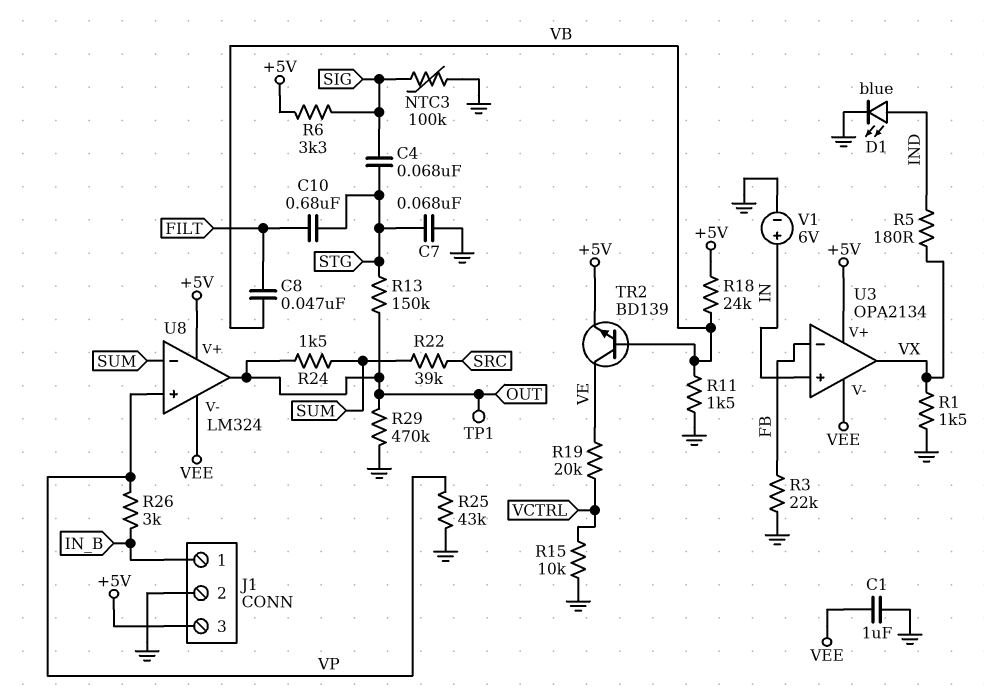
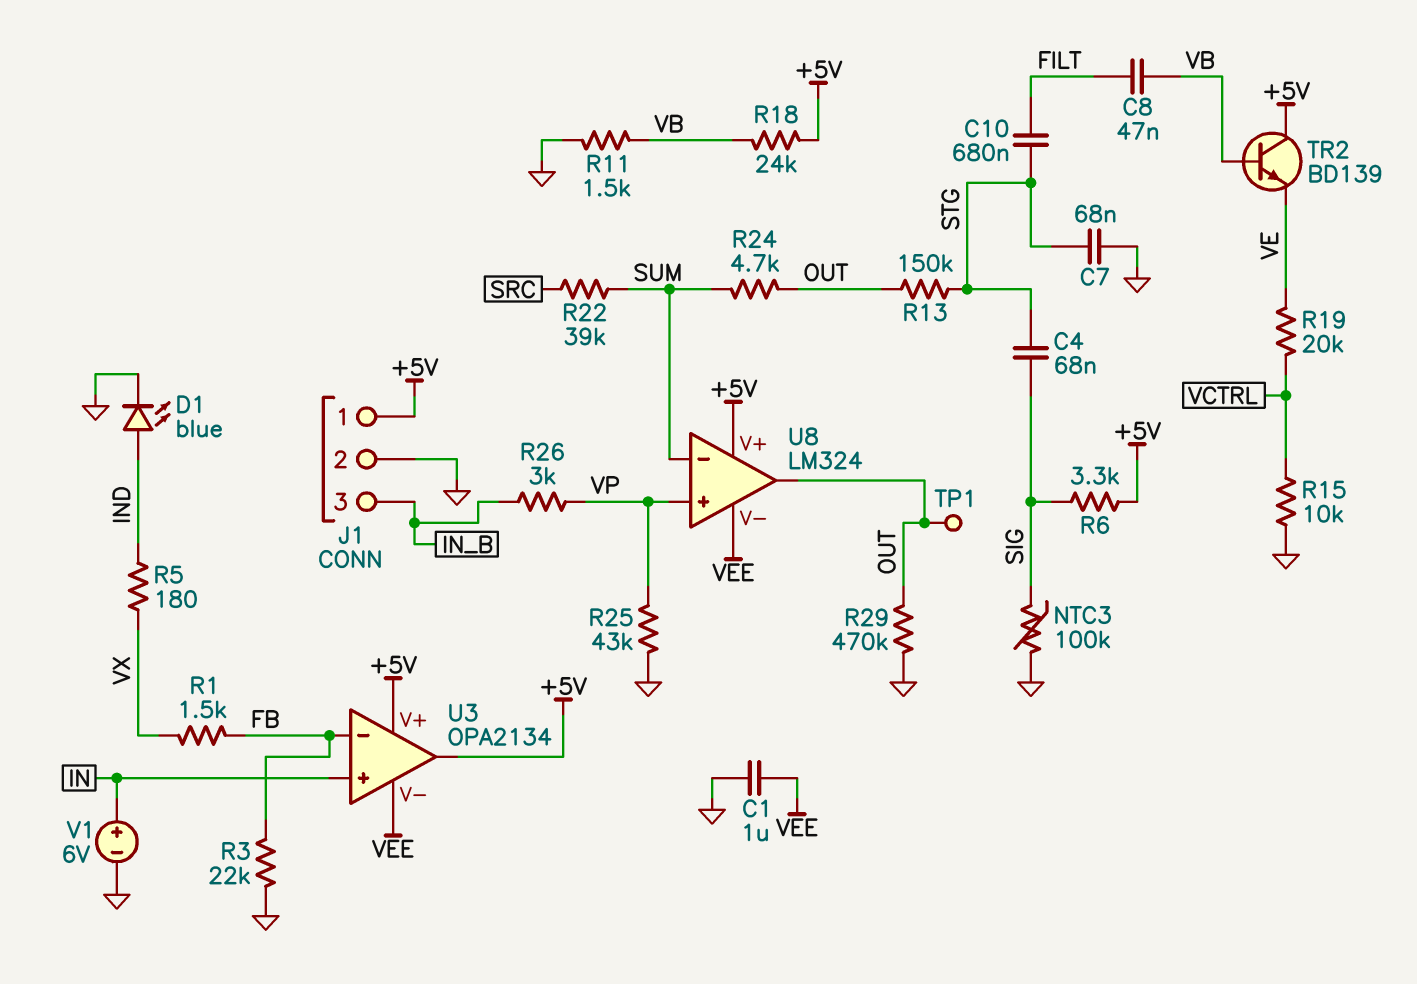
J1 pin 1: IN_B -> +5V
J1 pin 3: +5V -> IN_B
R1: 1.5k (GND, VX) -> 1.5k (FB, VX)
R24: 1.5k (OUT, SUM) -> 4.7k (OUT, SUM)
TR2: NPN BD139 (B VB, C VE, E +5V) -> NPN BD139 (B VB, C +5V, E VE)
U3 pin out: VX -> +5V

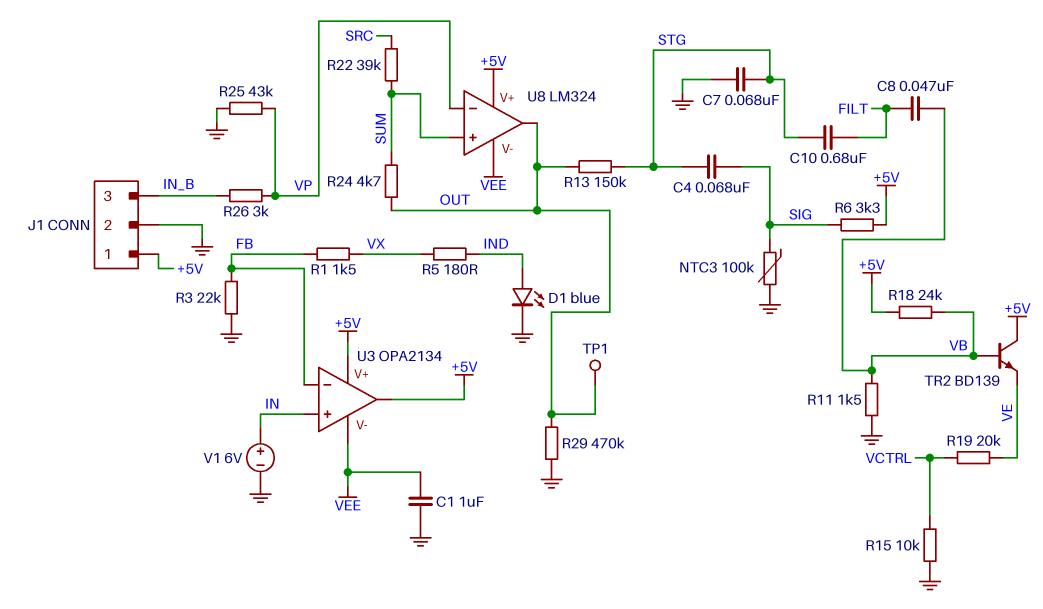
U8 pin in+: VP -> SUM
U8 pin in-: SUM -> VP

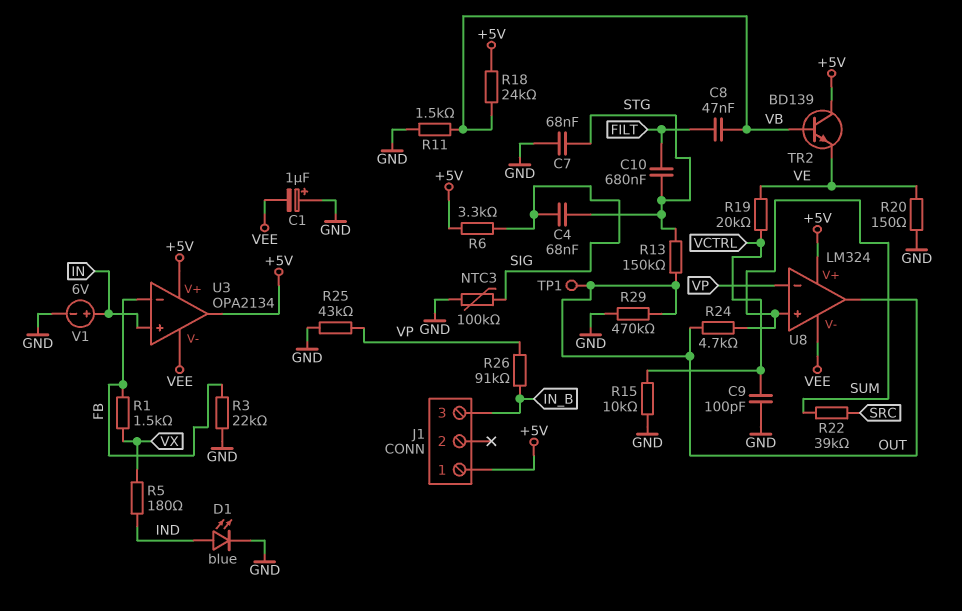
C1: 1uF (GND, VEE) -> 1uF (plus GND, minus VEE)
C9: none -> 100pF (GND, VCTRL)
J1 pin 2: GND -> none
R20: none -> 150 (GND, VE)
R26: 3k (IN_B, VP) -> 91k (IN_B, VP)

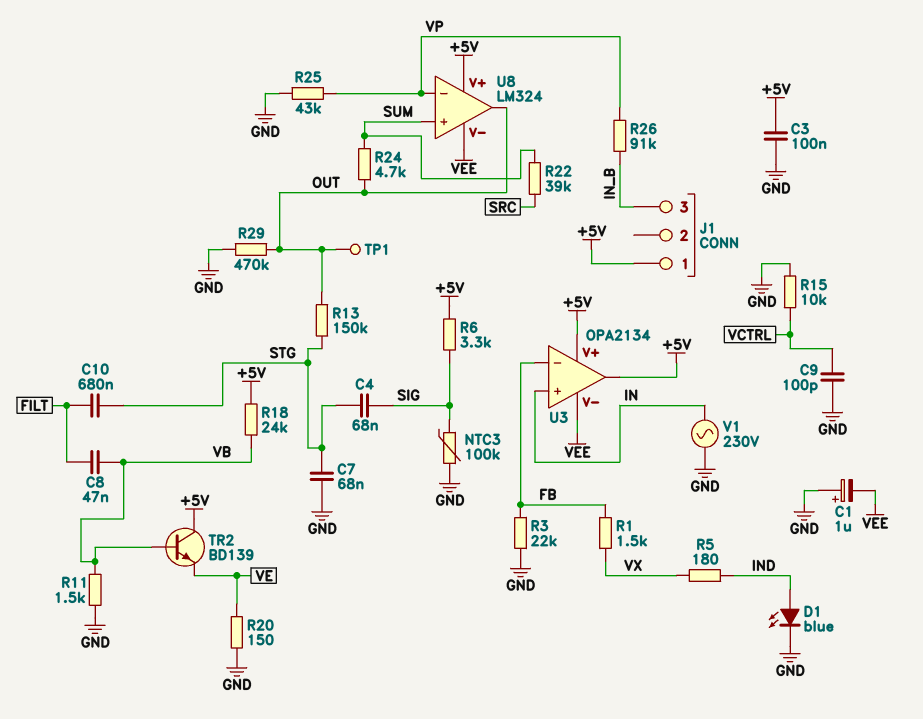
C3: none -> 100nF (+5V, GND)
R19: 20k (VCTRL, VE) -> none
V1: 6V (plus IN, minus GND) -> AC 230V (GND, IN)

